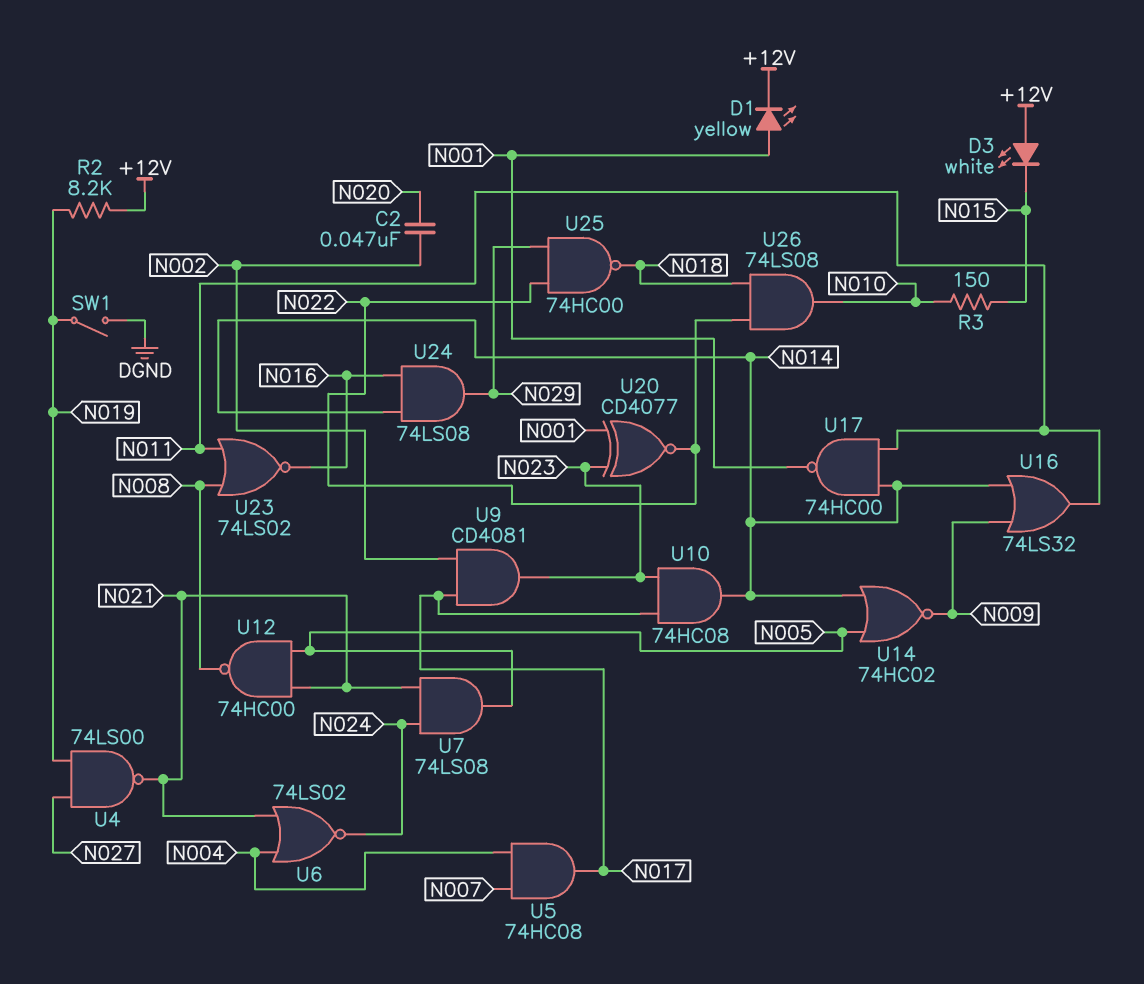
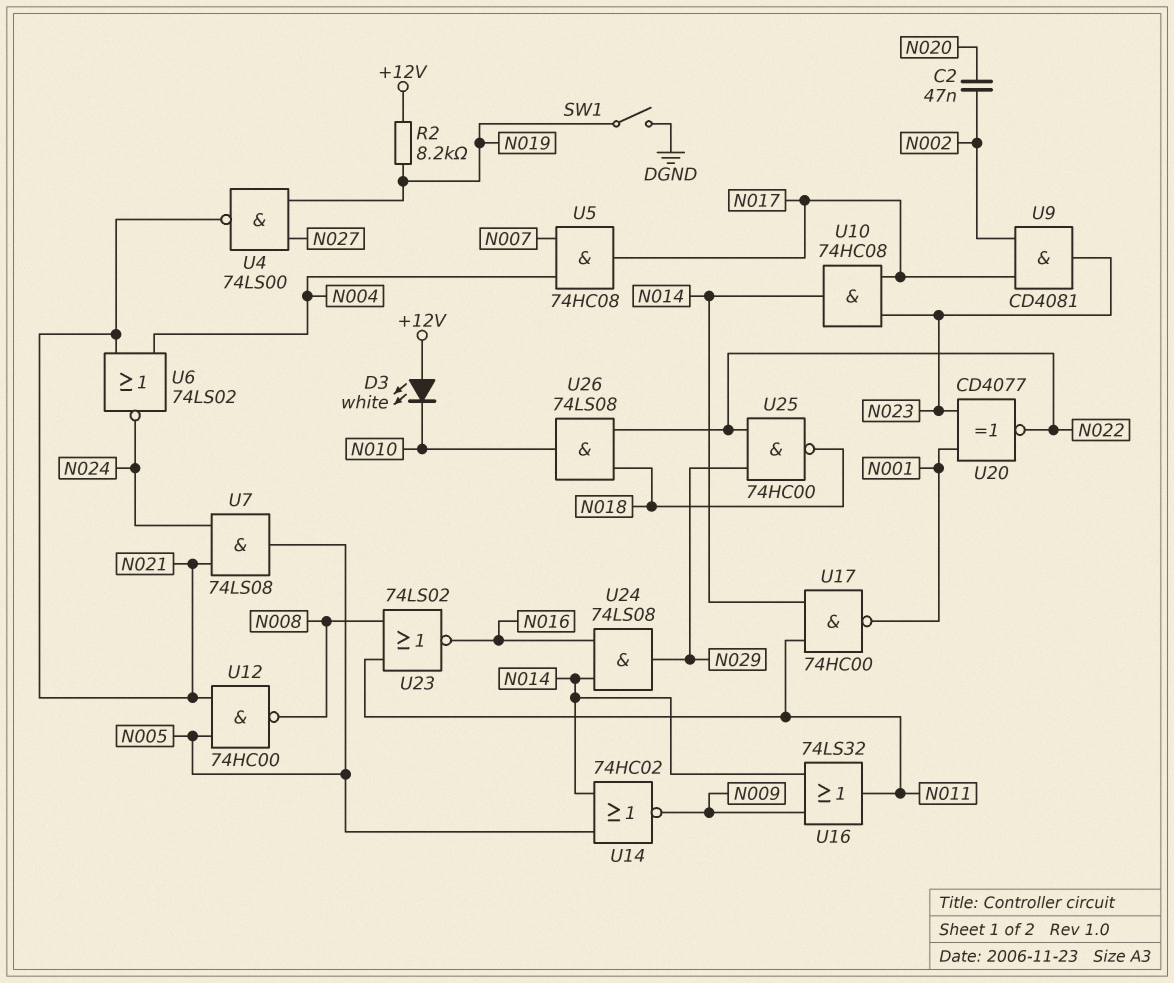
D1: LED yellow (A N001, K +12V) -> none
D3: LED white (A +12V, K N015) -> LED white (A +12V, K N010)
R3: 150 (N010, N015) -> none

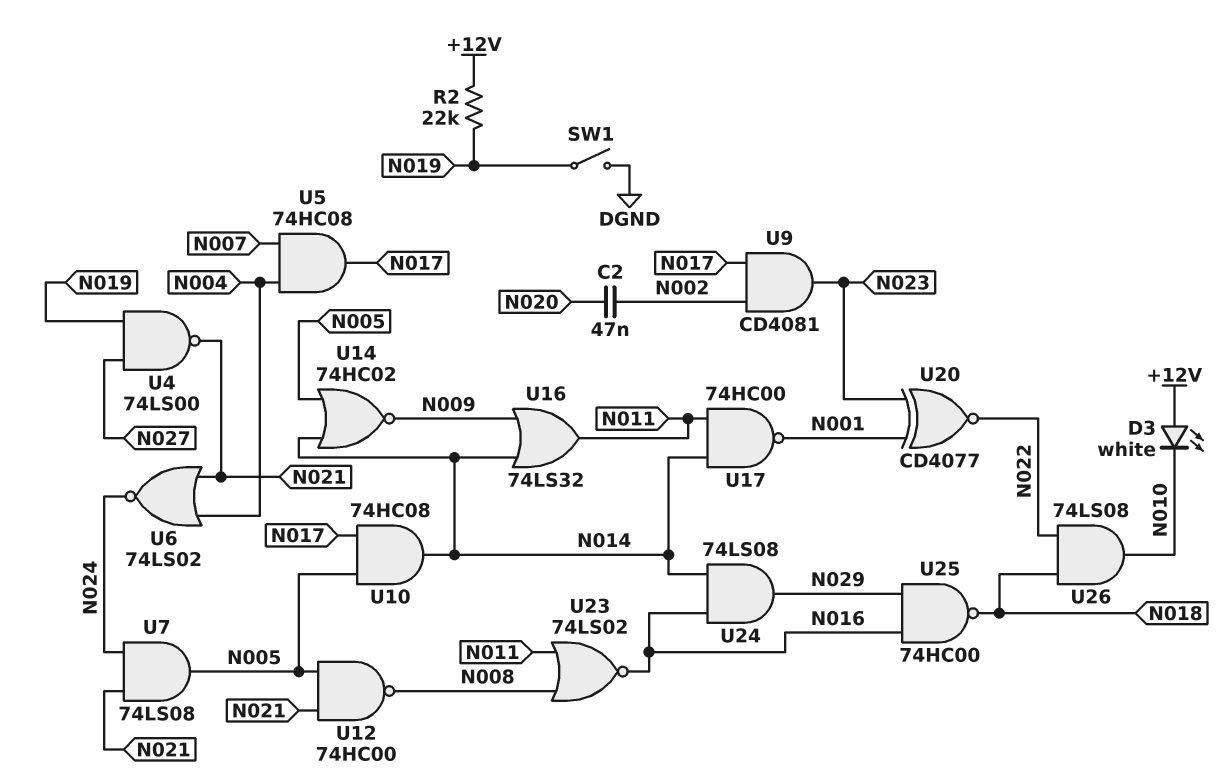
R2: 8.2k (+12V, N019) -> 22k (+12V, N019)
U10: AND 74HC08 (in N017, in N023, out N014) -> AND 74HC08 (in N005, in N017, out N014)
U25: NAND 74HC00 (in N022, in N029, out N018) -> NAND 74HC00 (in N016, in N029, out N018)

